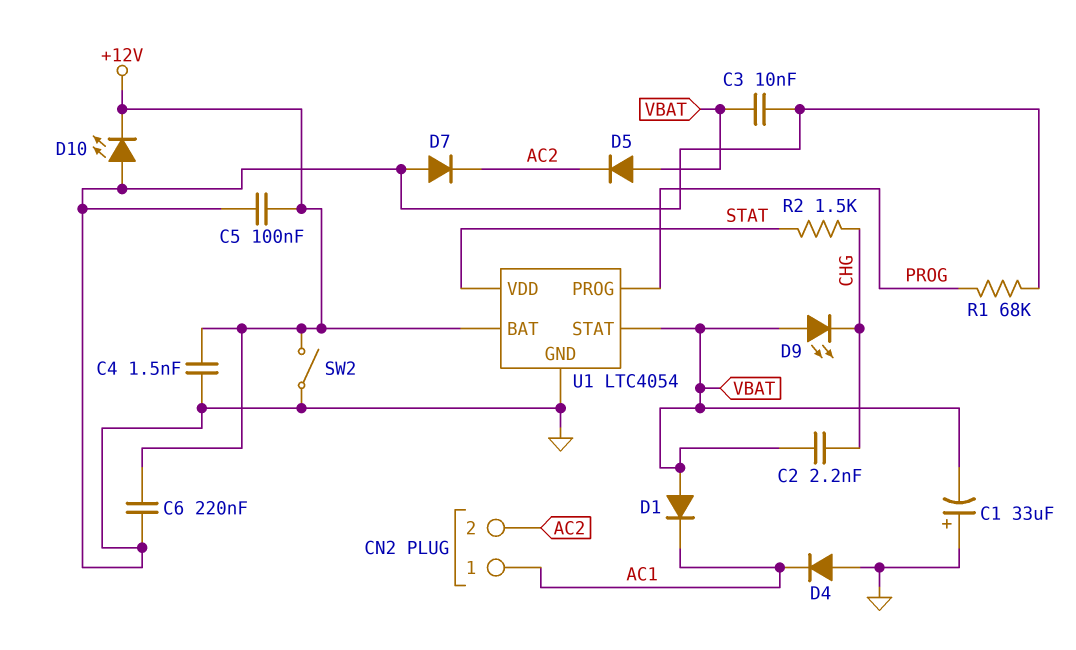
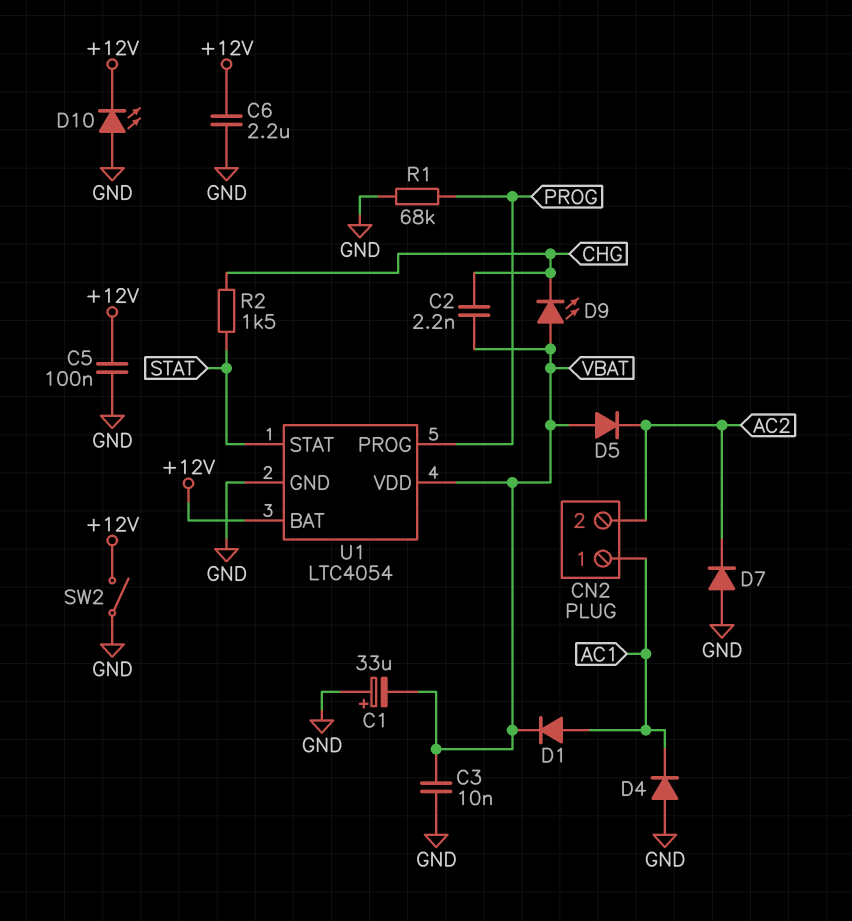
C4: 1.5nF (+12V, GND) -> none
C6: 220nF (+12V, GND) -> 2.2uF (+12V, GND)
D1: diode (A VBAT, K AC1) -> diode (A AC1, K VBAT)
U1 pin STAT: VBAT -> STAT
U1 pin VDD: STAT -> VBAT

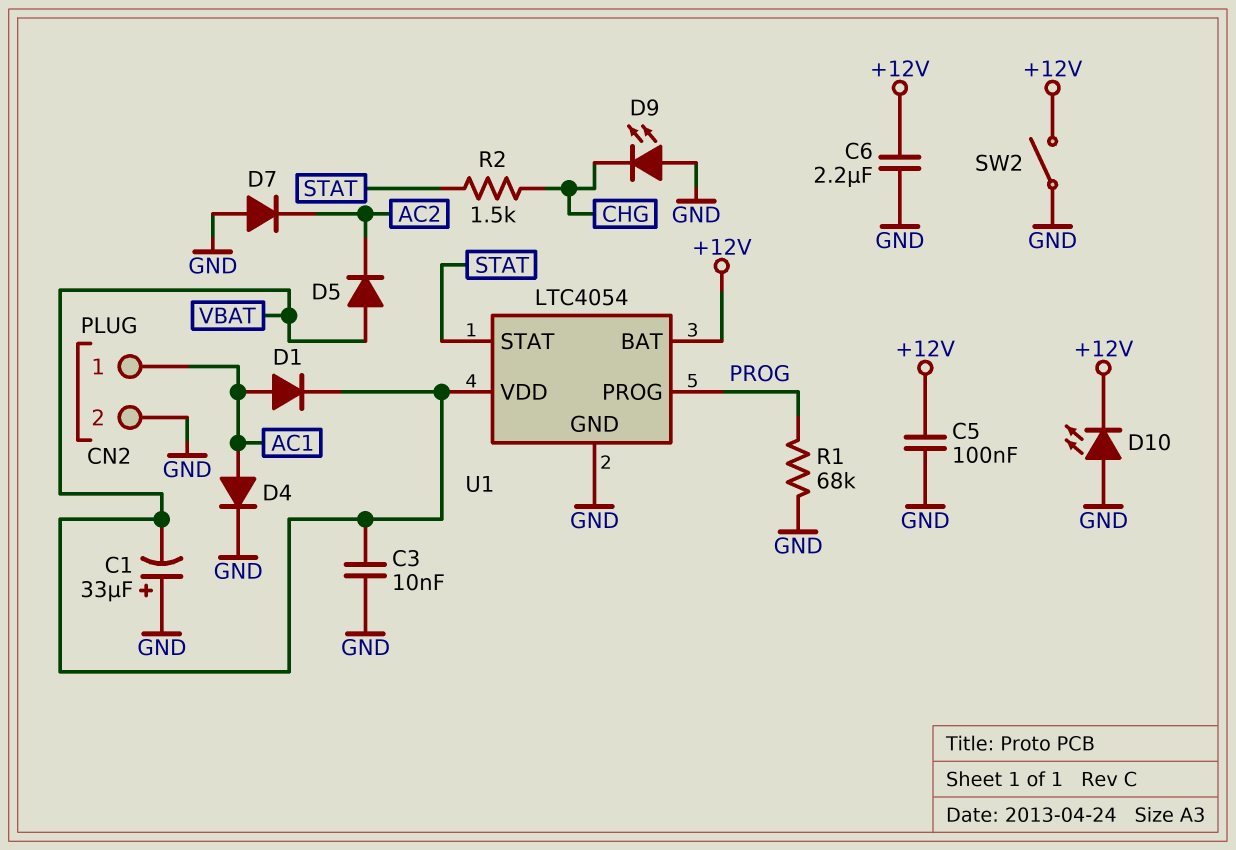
C2: 2.2nF (CHG, VBAT) -> none
CN2 pin 2: AC2 -> GND
D4: diode (A GND, K AC1) -> diode (A AC1, K GND)
D9: LED (A VBAT, K CHG) -> LED (A GND, K CHG)

